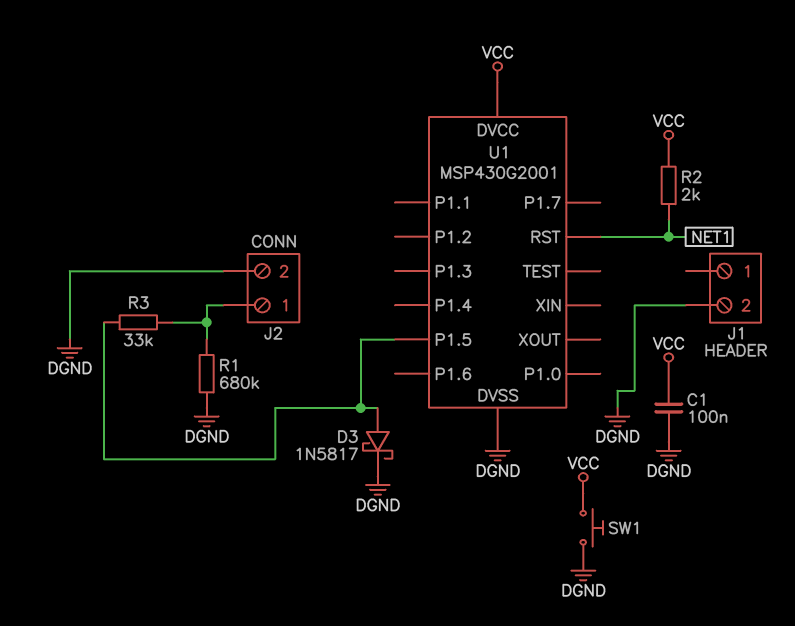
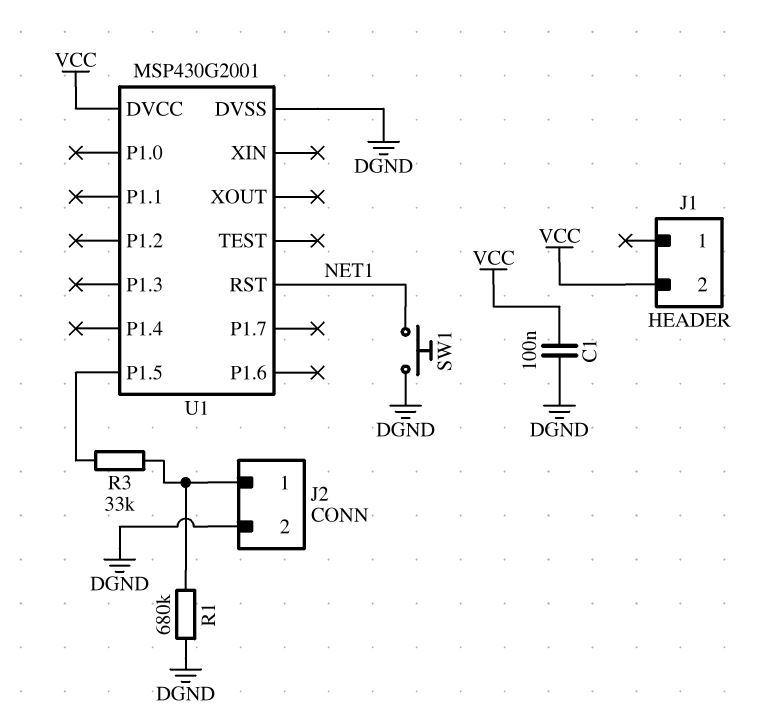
D3: schottky 1N5817 (A U1/P1.5, K DGND) -> none
J1 pin 2: DGND -> VCC
R2: 2k (NET1, VCC) -> none
SW1: button (DGND, VCC) -> button (DGND, NET1)

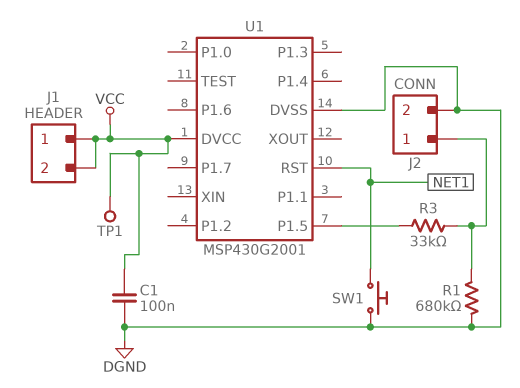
J1 pin 1: none -> VCC
TP1: none -> test point (VCC)

